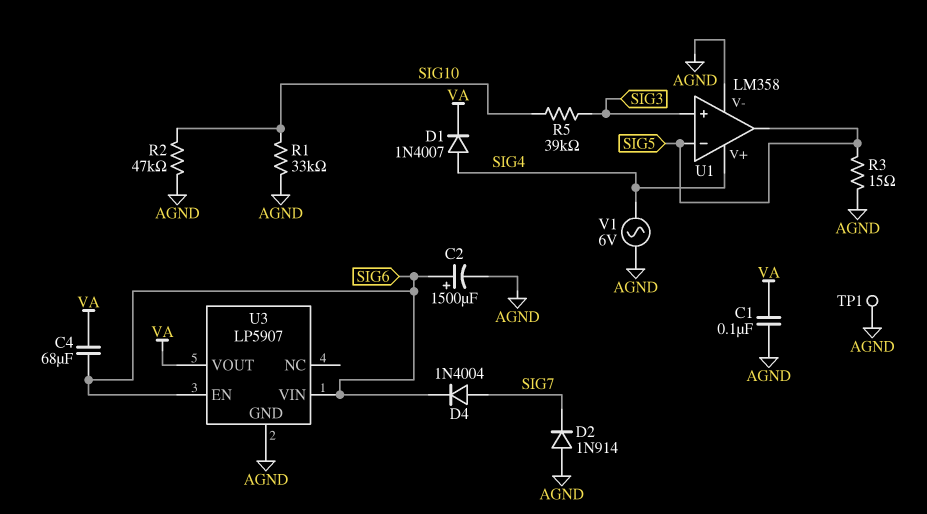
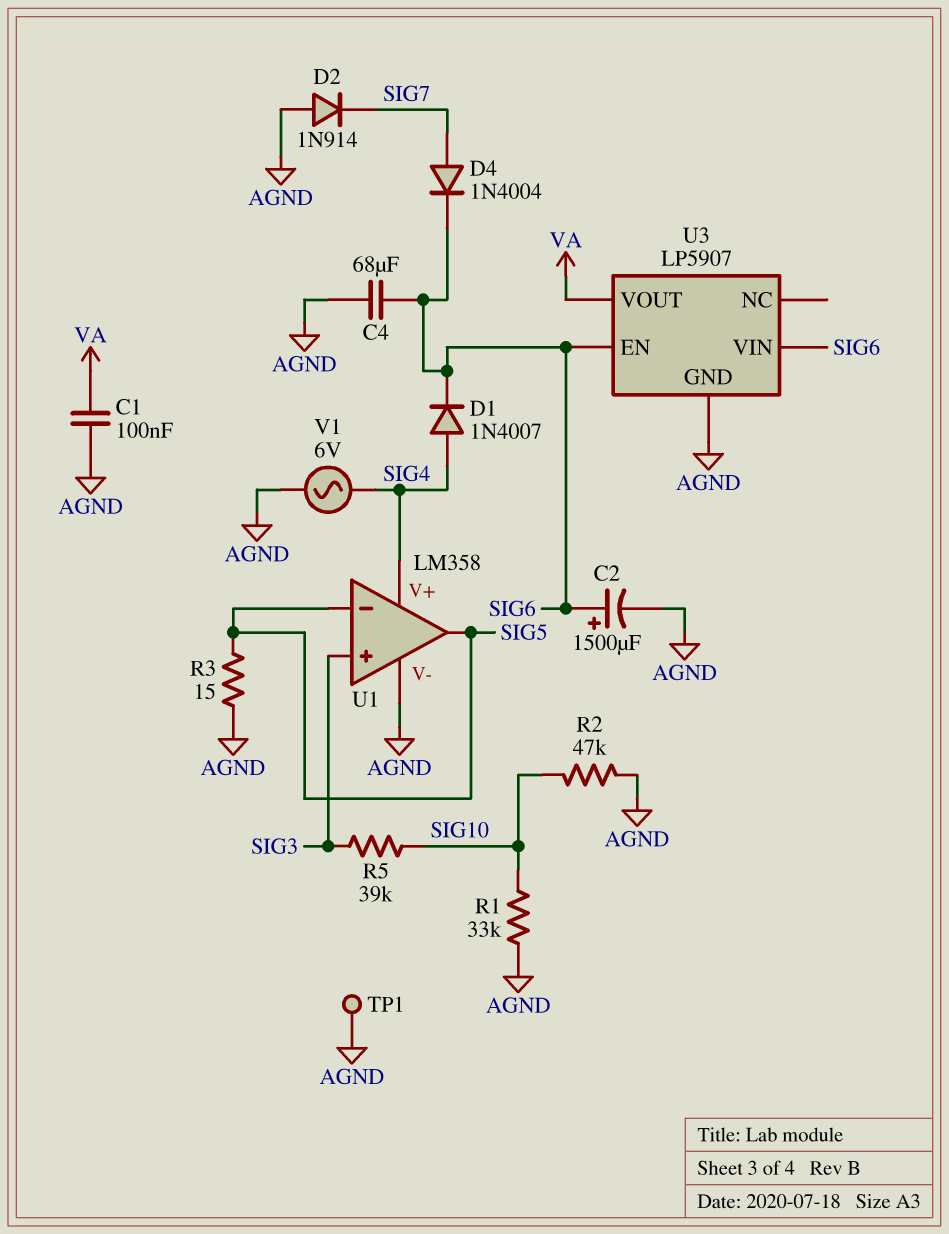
C4: 68uF (SIG6, VA) -> 68uF (AGND, SIG6)
D1: diode 1N4007 (A SIG4, K VA) -> diode 1N4007 (A SIG4, K SIG6)

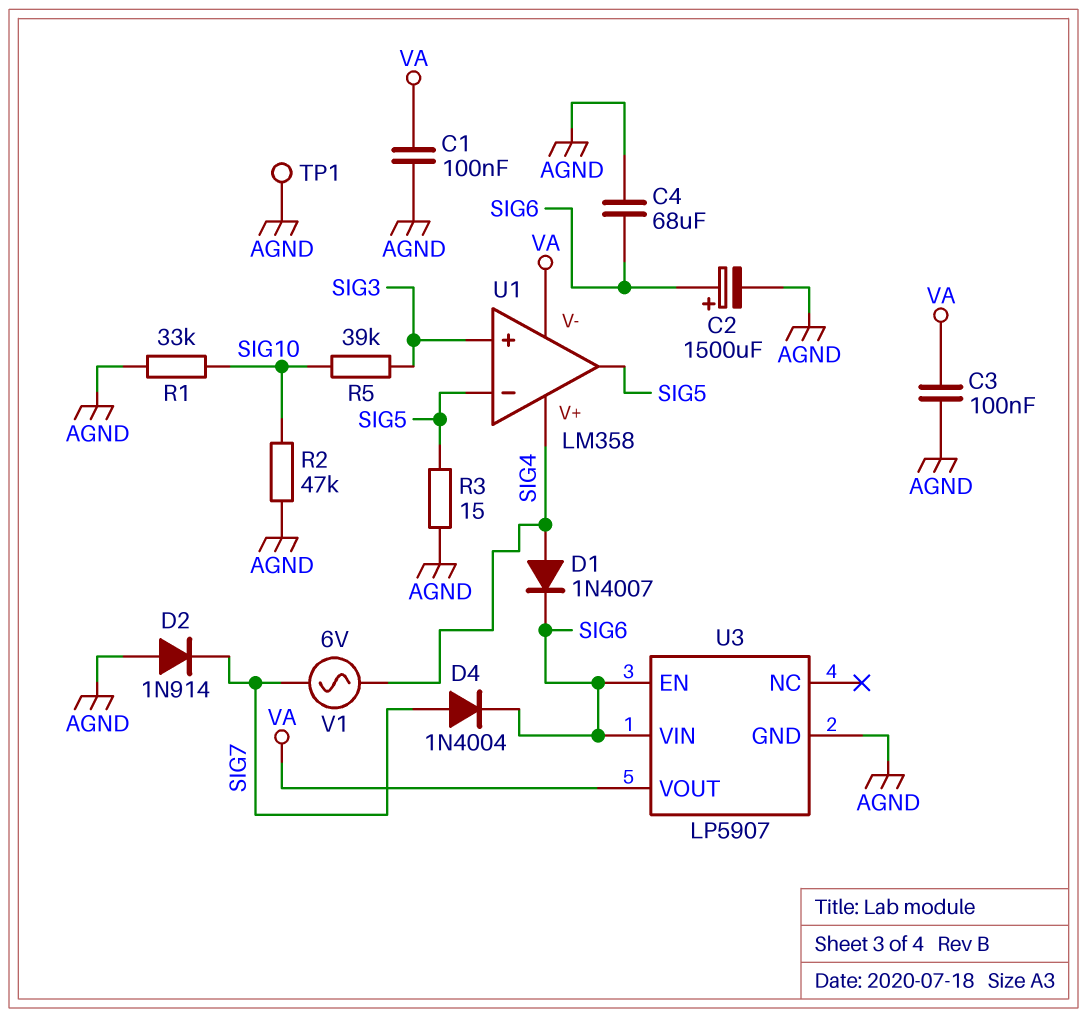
C3: none -> 100nF (AGND, VA)
U1 pin V-: AGND -> VA
V1: AC 6V (AGND, SIG4) -> AC 6V (SIG4, SIG7)

